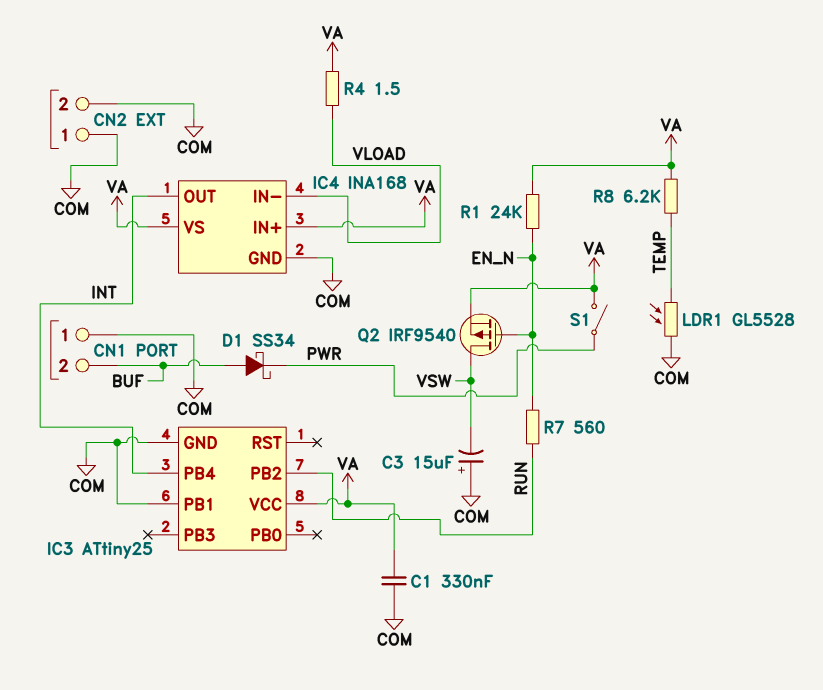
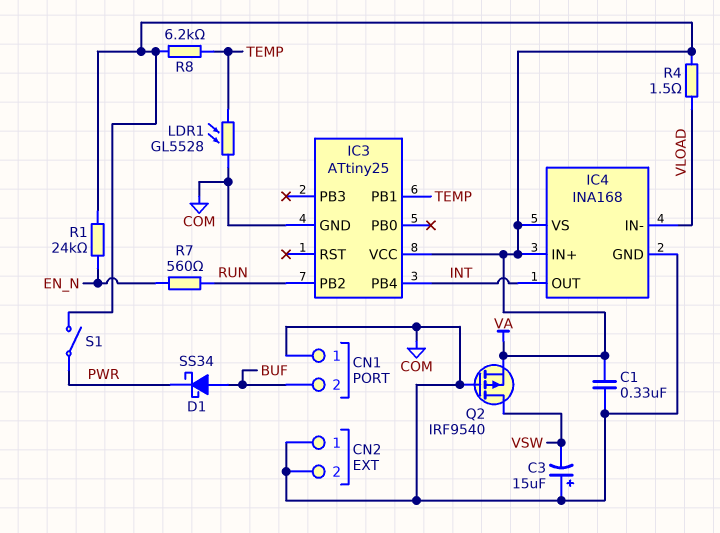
IC3 pin PB1: COM -> TEMP
Q2: PMOS IRF9540 (G EN_N, D VSW, S VA) -> PMOS IRF9540 (G COM, D VSW, S VA)

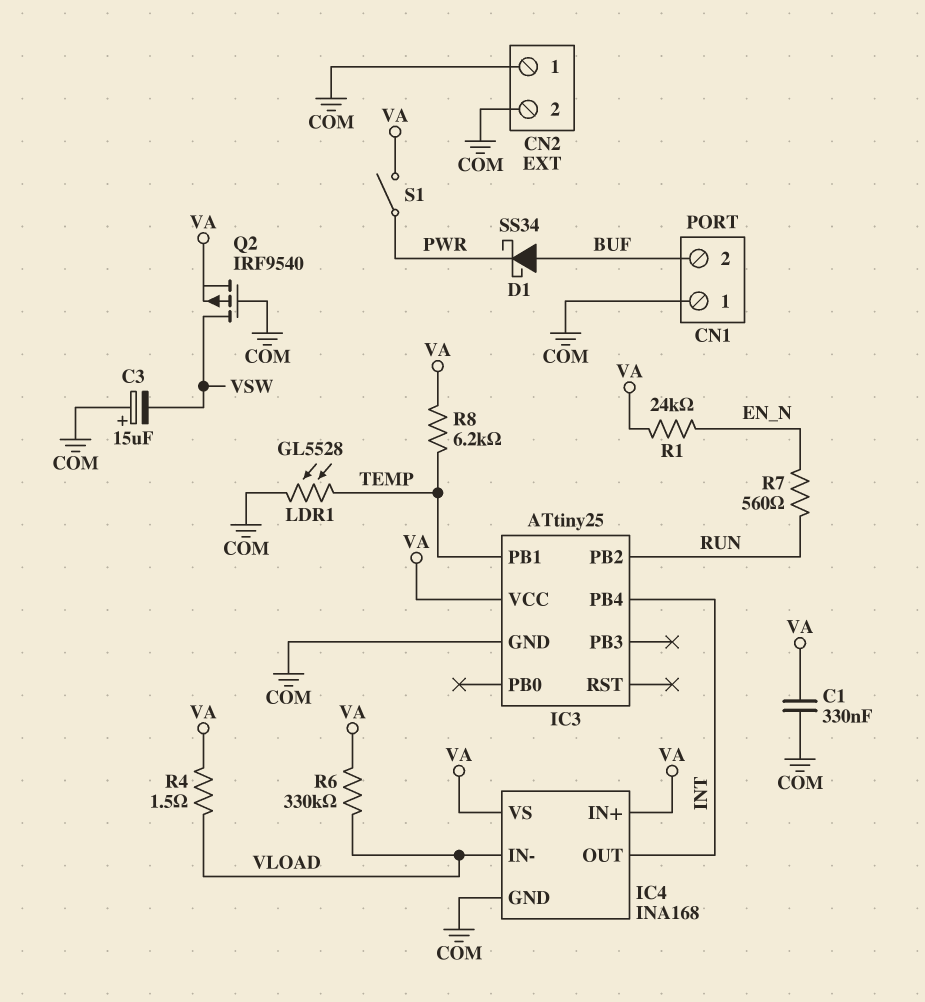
R6: none -> 330k (VA, VLOAD)

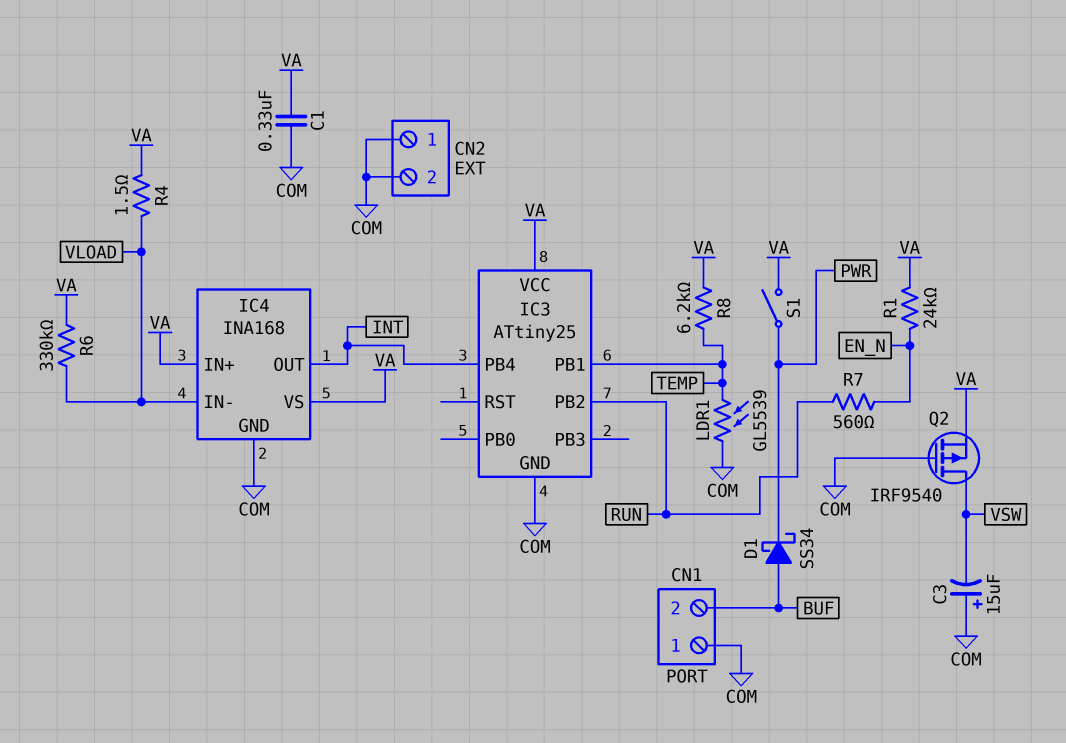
LDR1: GL5528 (COM, TEMP) -> GL5539 (COM, TEMP)

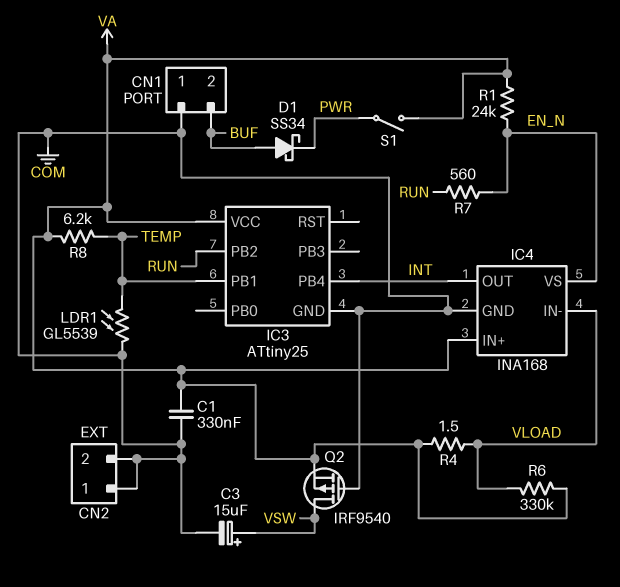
C3: 15uF (plus COM, minus VSW) -> 15uF (plus VSW, minus COM)
IC4 pin VS: VA -> EN_N

